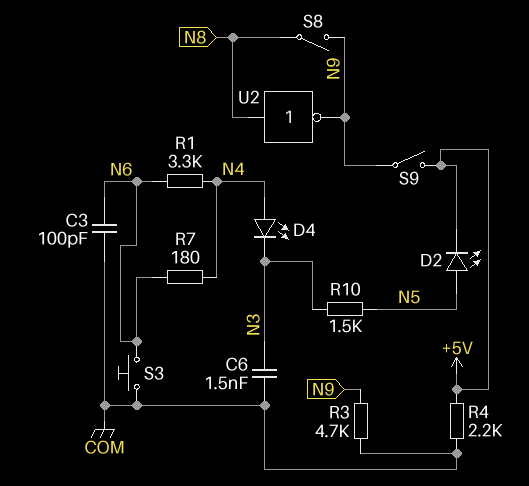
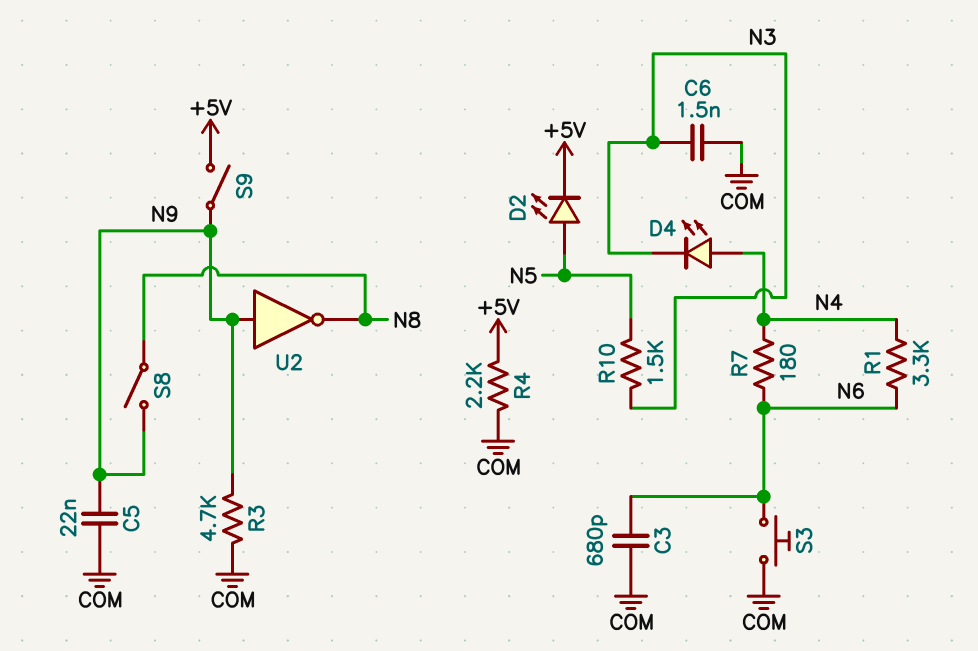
C3: 100pF (COM, N6) -> 680pF (COM, N6)
C5: none -> 22nF (COM, N9)
U2: NOT (in N8, out N9) -> NOT (in N9, out N8)

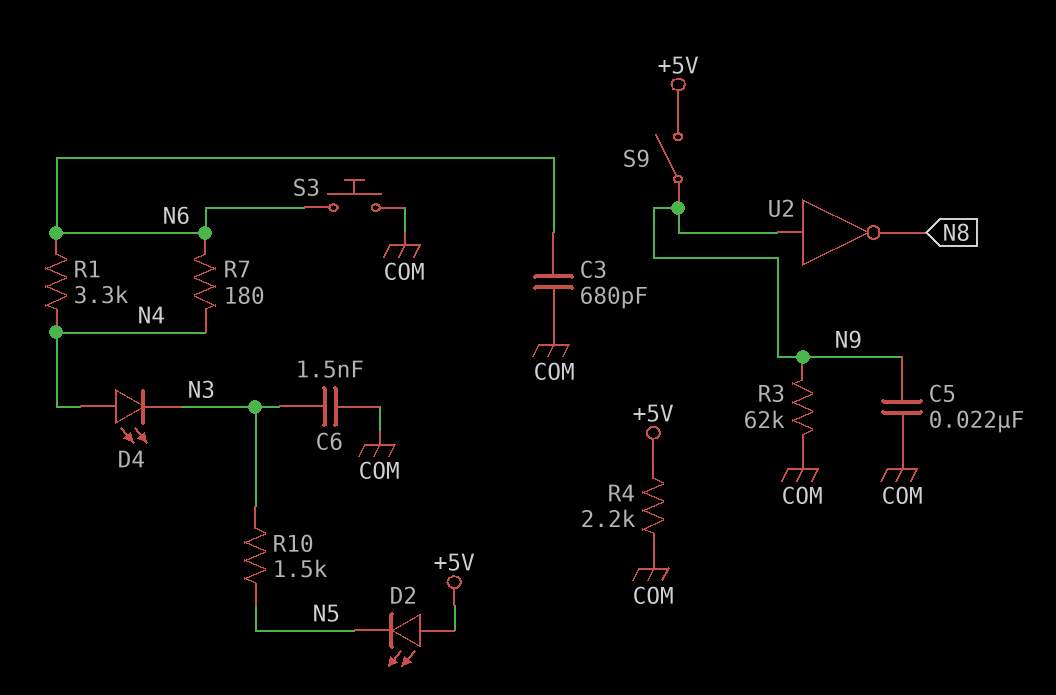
D2: LED (A N5, K +5V) -> LED (A +5V, K N5)
R3: 4.7k (COM, N9) -> 62k (COM, N9)
S8: switch (N8, N9) -> none

